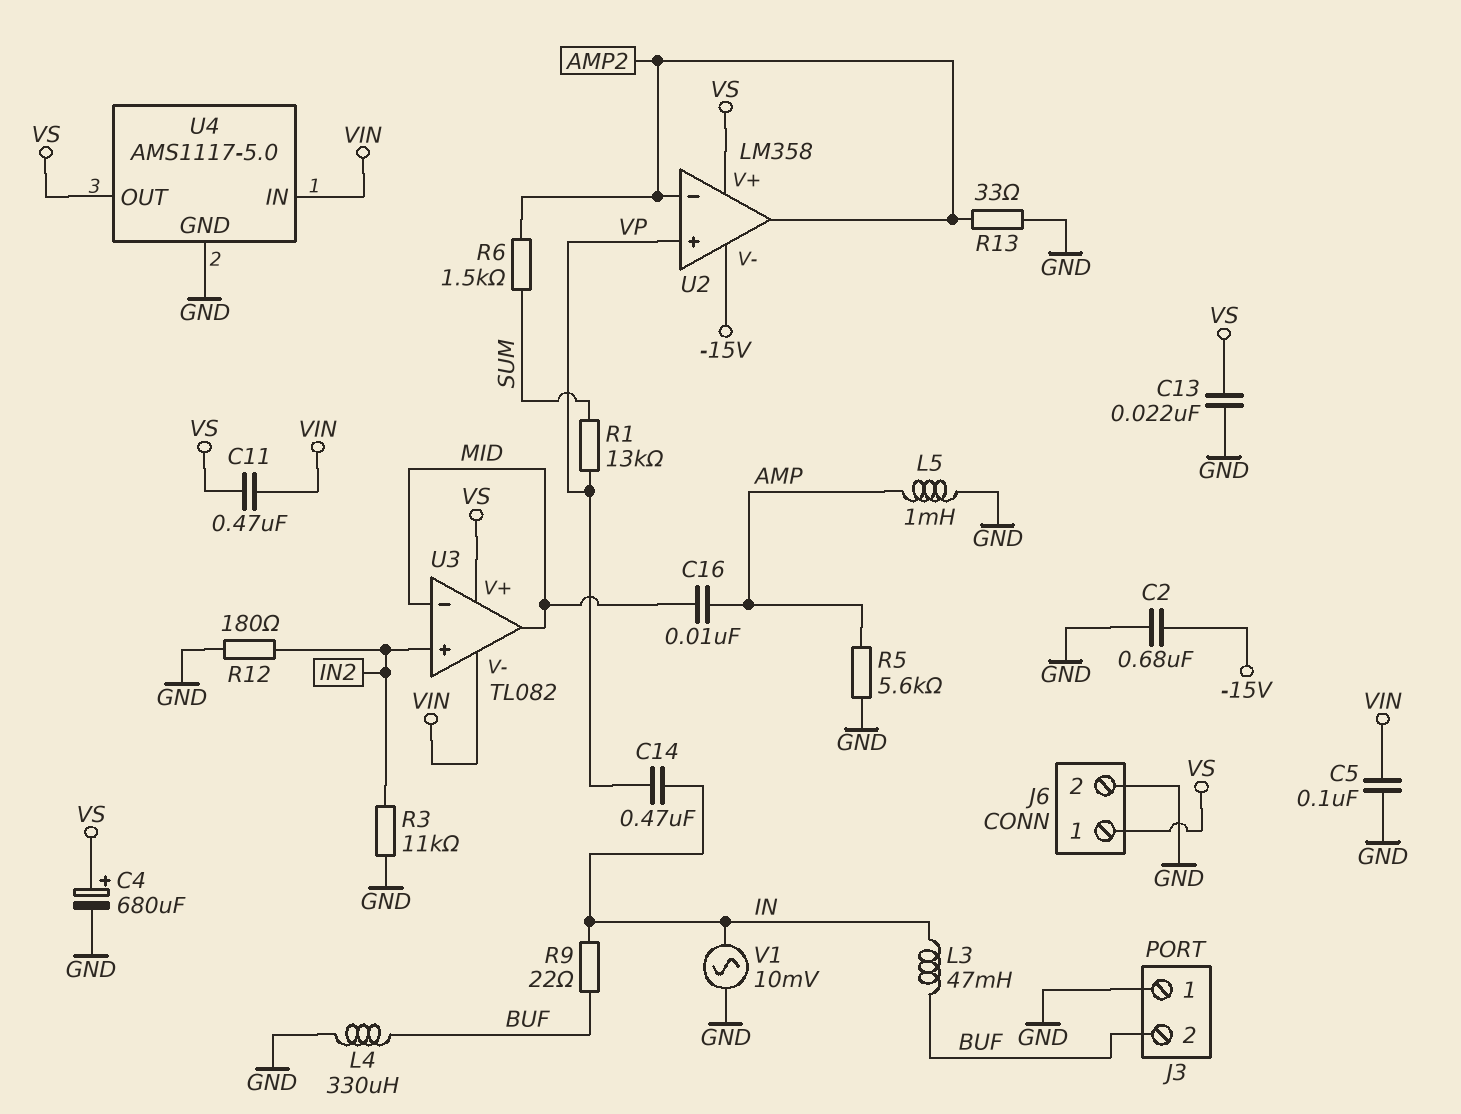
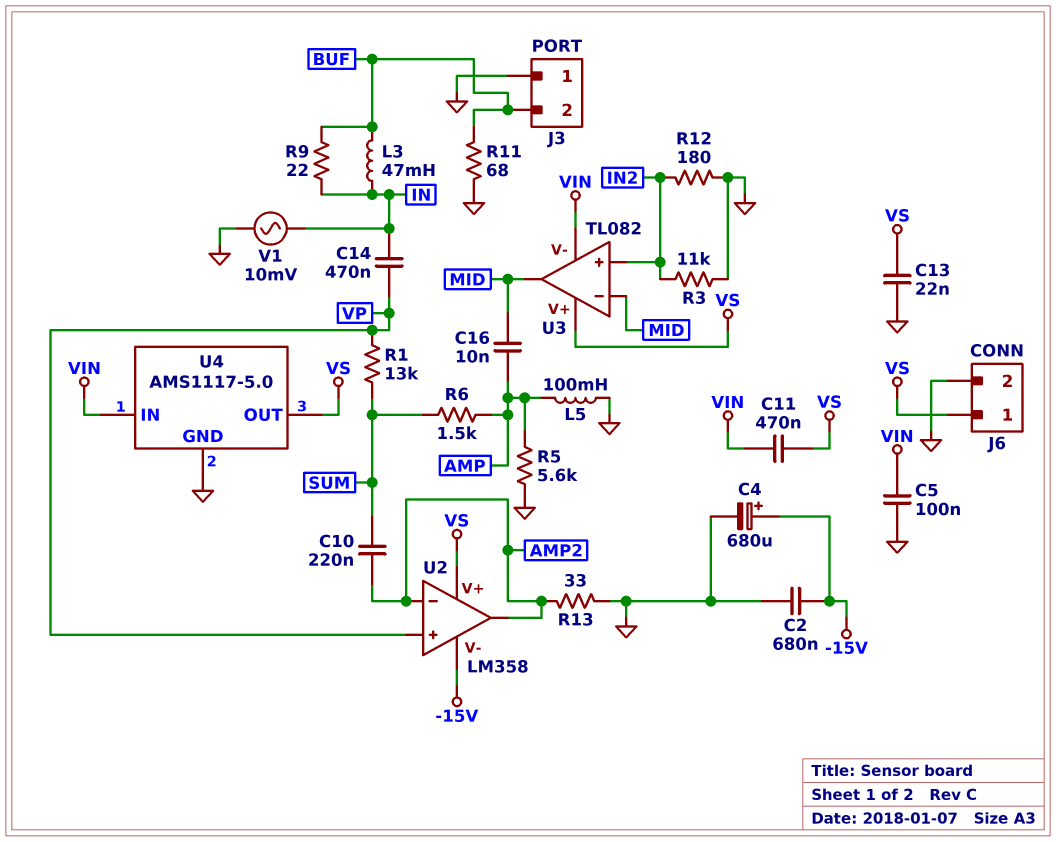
C4: 680uF (plus VS, minus GND) -> 680uF (plus -15V, minus GND)
C10: none -> 220nF (AMP2, SUM)
L4: 330uH (BUF, GND) -> none
L5: 1mH (AMP, GND) -> 100mH (AMP, GND)
R6: 1.5k (AMP2, SUM) -> 1.5k (AMP, SUM)
R11: none -> 68 (BUF, GND)

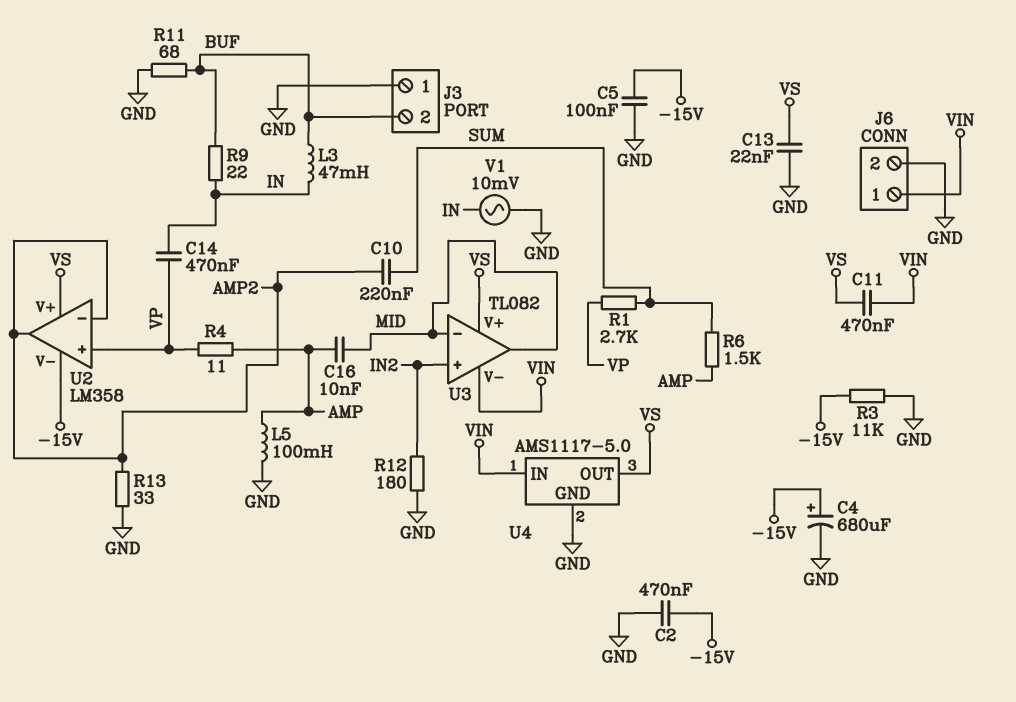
C2: 680nF (-15V, GND) -> 470nF (-15V, GND)
C5: 100nF (GND, VIN) -> 100nF (-15V, GND)
J6 pin 1: VS -> VIN
R1: 13k (SUM, VP) -> 2.7k (SUM, VP)
R3: 11k (GND, IN2) -> 11k (-15V, GND)
R4: none -> 11 (AMP, VP)
R5: 5.6k (AMP, GND) -> none

